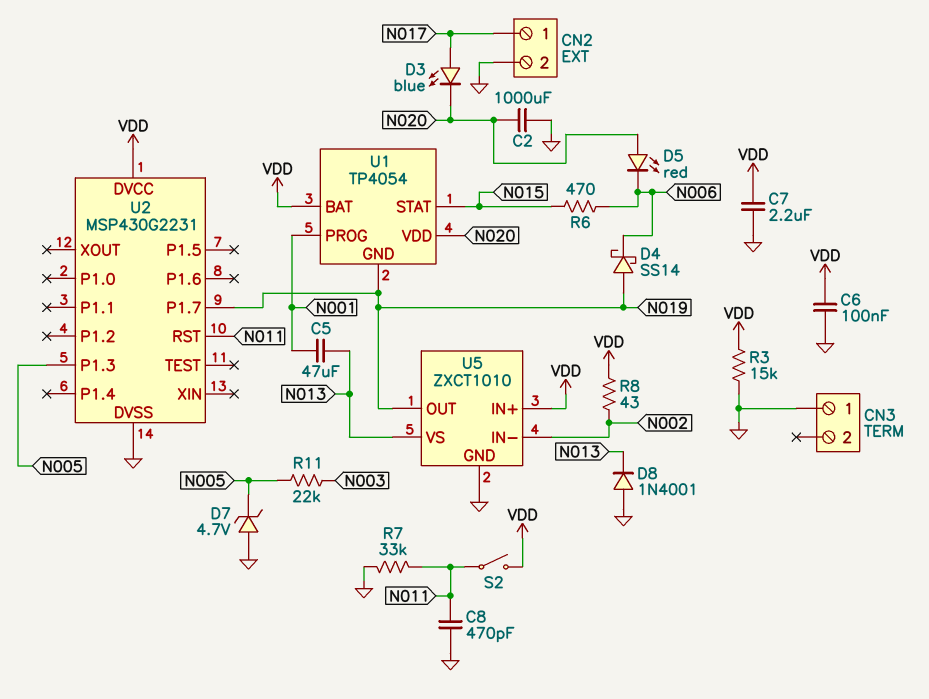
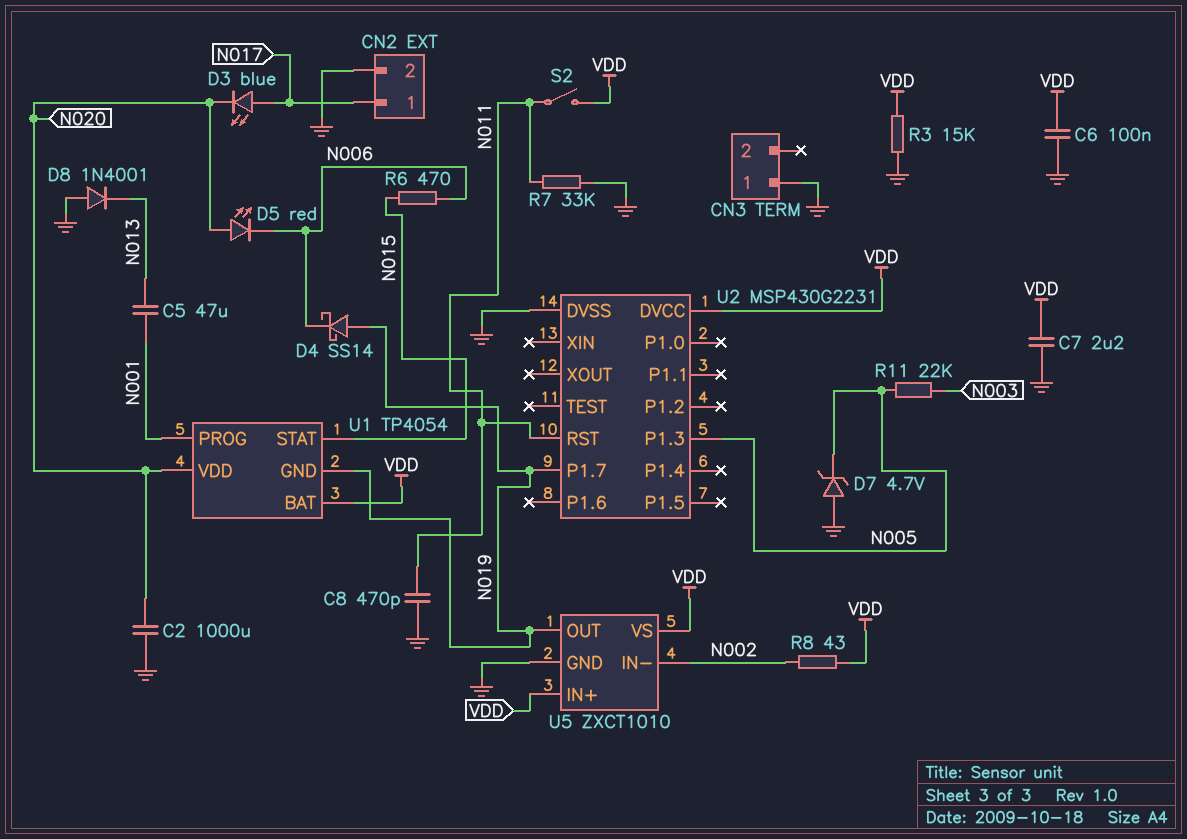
U5 pin VS: N013 -> VDD

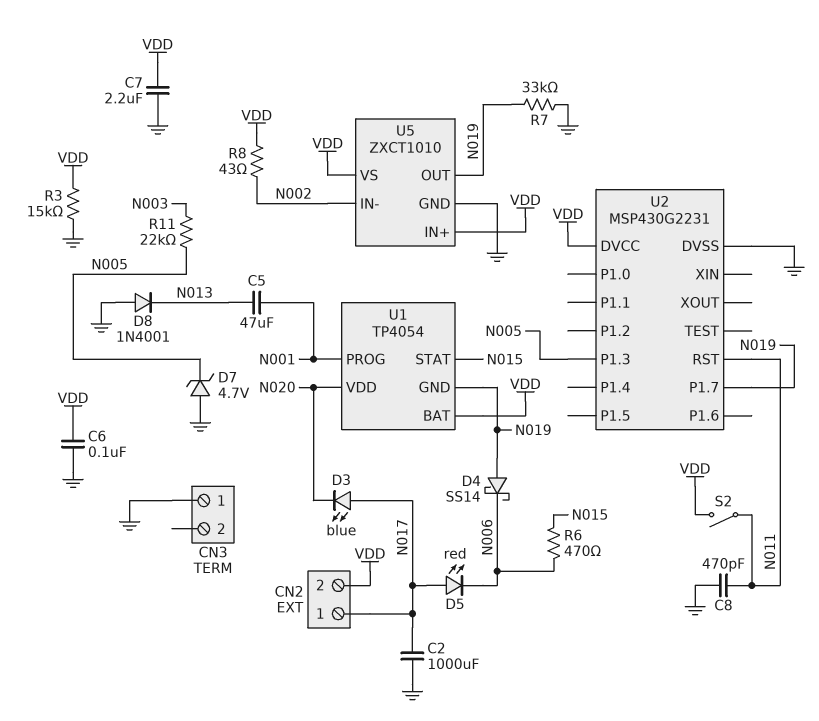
C2: 1000uF (GND, N020) -> 1000uF (GND, N017)
CN2 pin 2: GND -> VDD
D5: LED red (A N020, K N006) -> LED red (A N017, K N006)
R7: 33k (GND, N011) -> 33k (GND, N019)

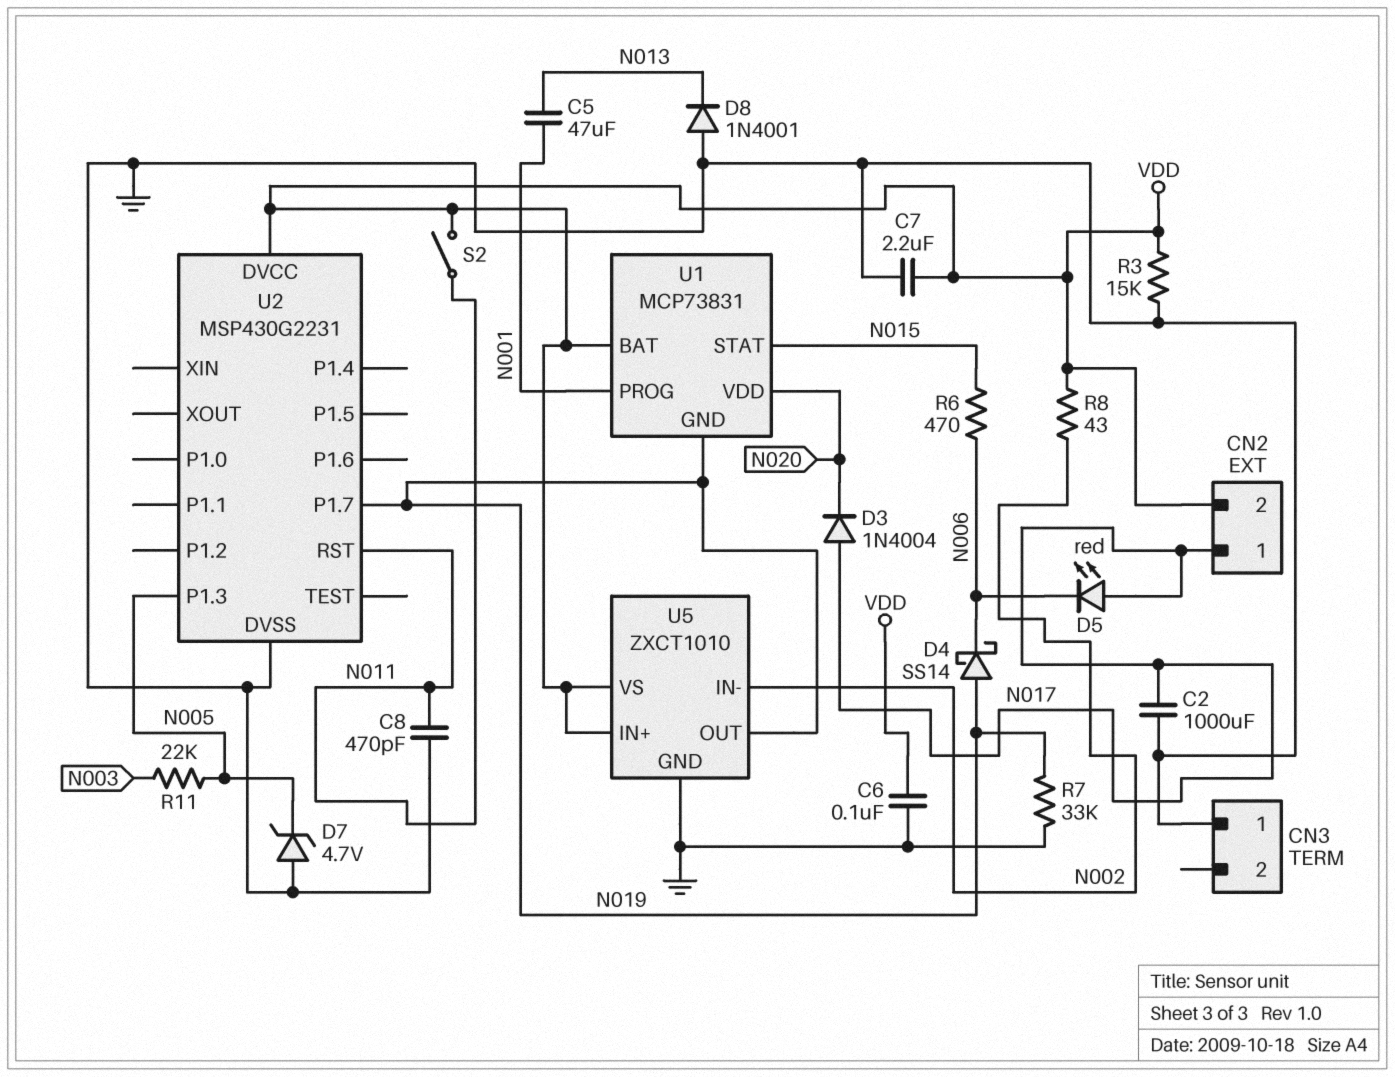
D3: LED blue (A N017, K N020) -> diode 1N4004 (A N017, K N020)
U1: TP4054 -> MCP73831

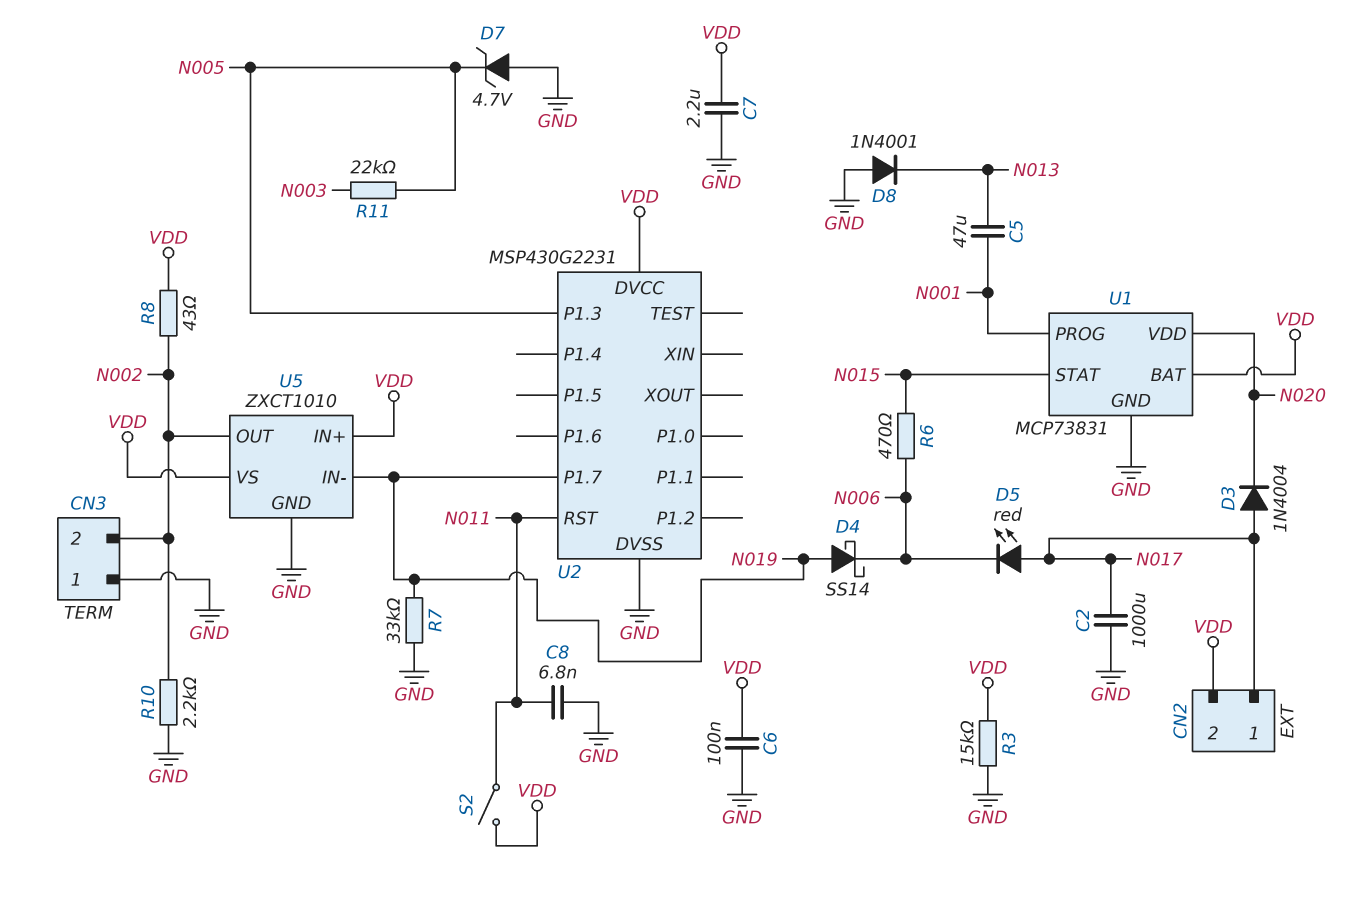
C8: 470pF (GND, N011) -> 6.8nF (GND, N011)
CN3 pin 2: none -> N002
R10: none -> 2.2k (GND, N002)
U1 pin GND: N019 -> GND
U5 pin IN-: N002 -> N019
U5 pin OUT: N019 -> N002

